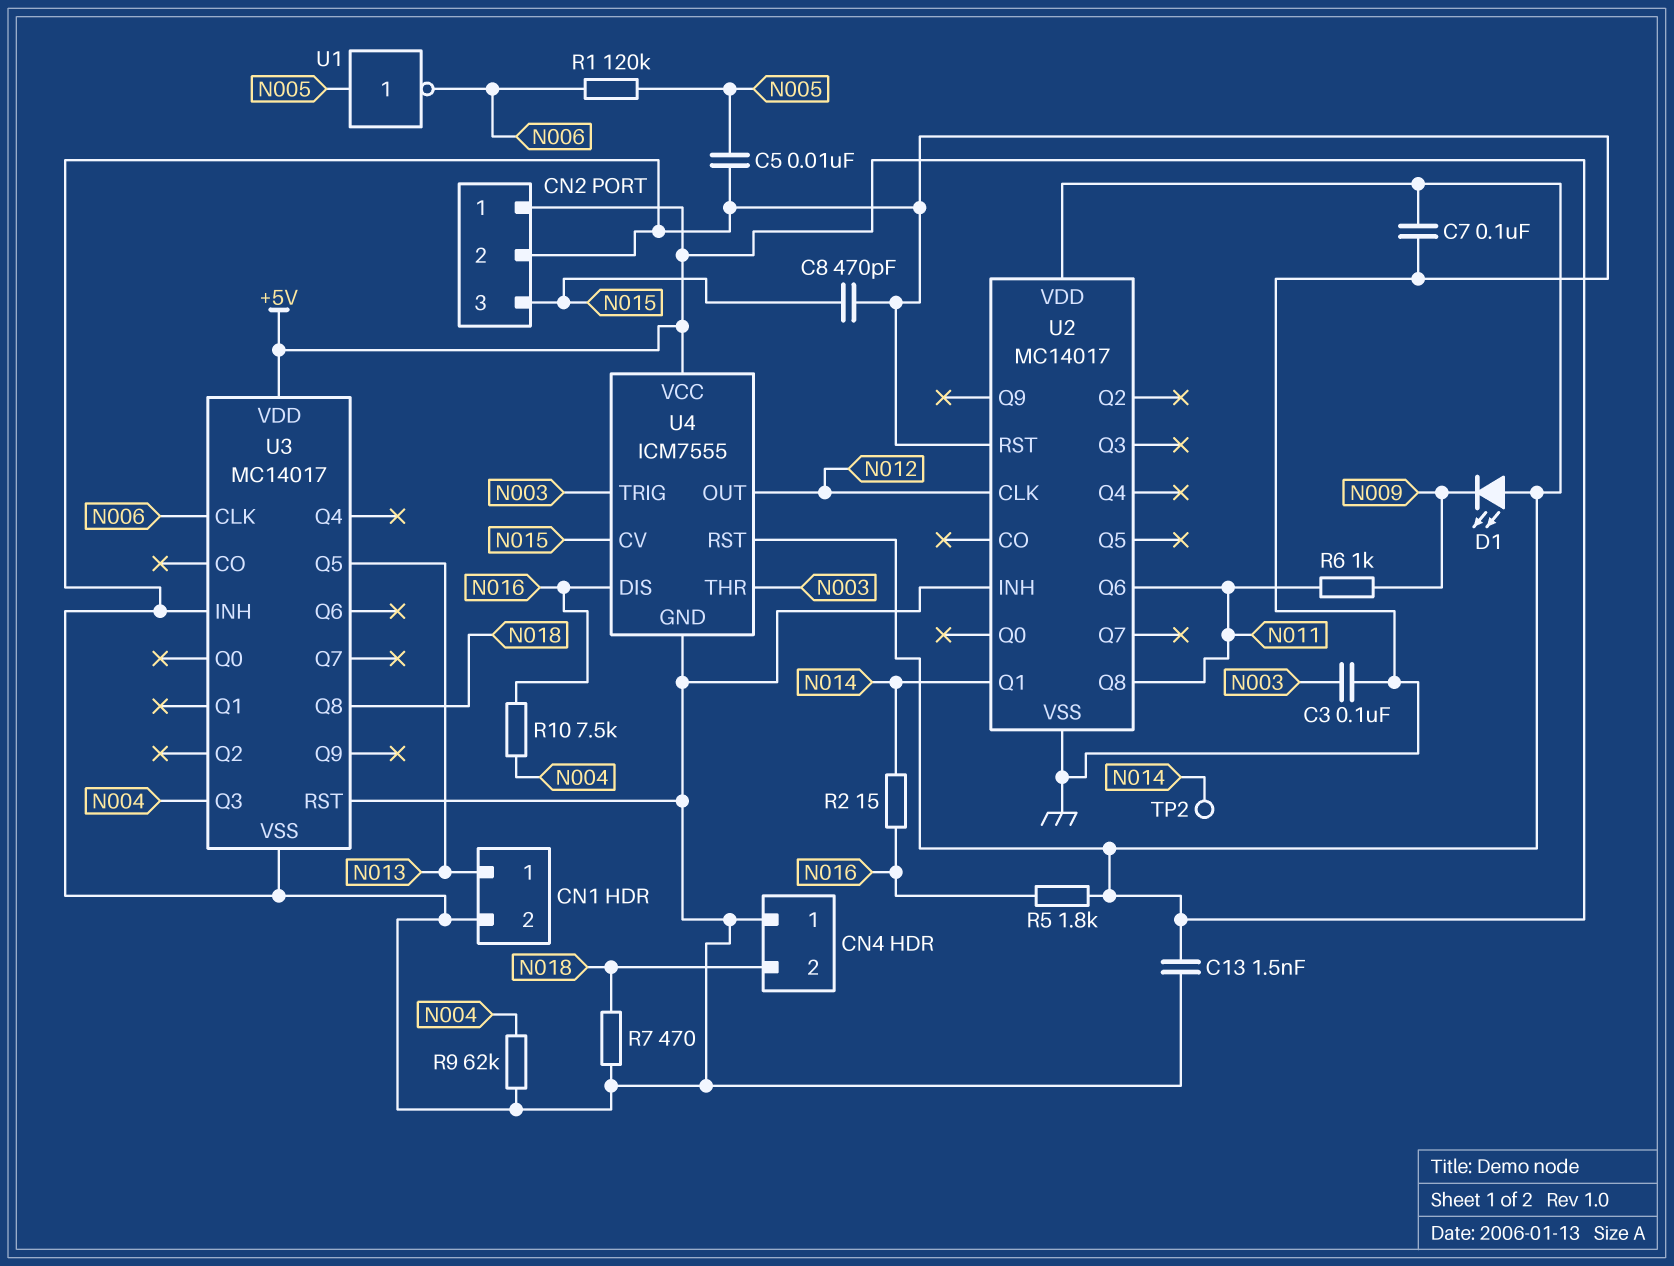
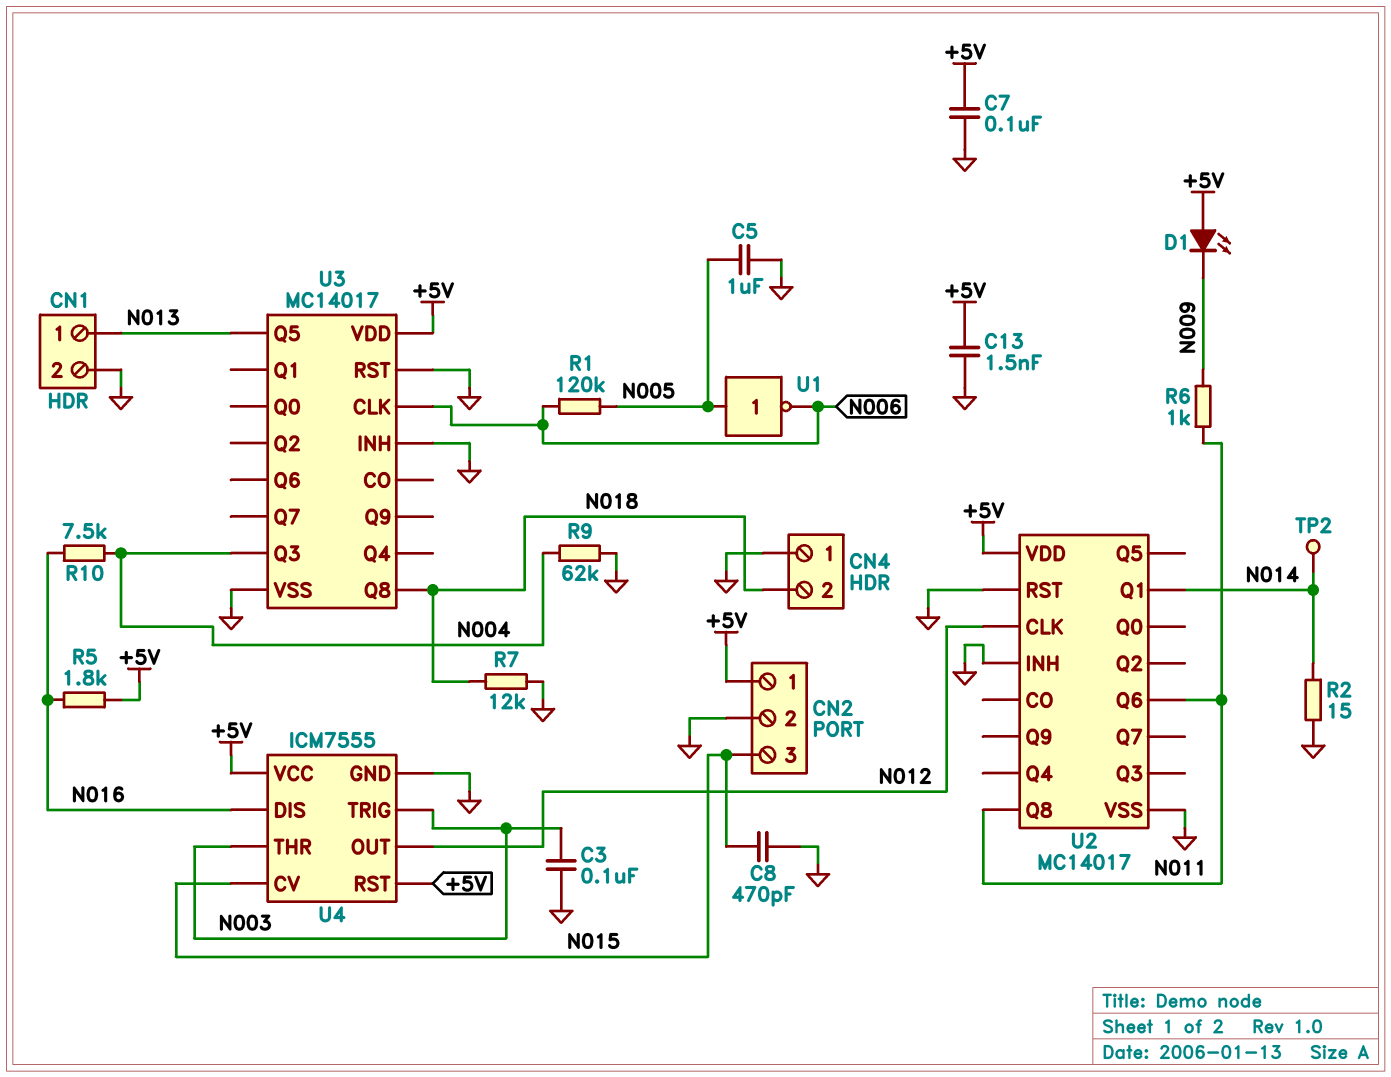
C5: 10nF (GND, N005) -> 1uF (GND, N005)
R2: 15 (N014, N016) -> 15 (GND, N014)
R7: 470 (GND, N018) -> 12k (GND, N018)

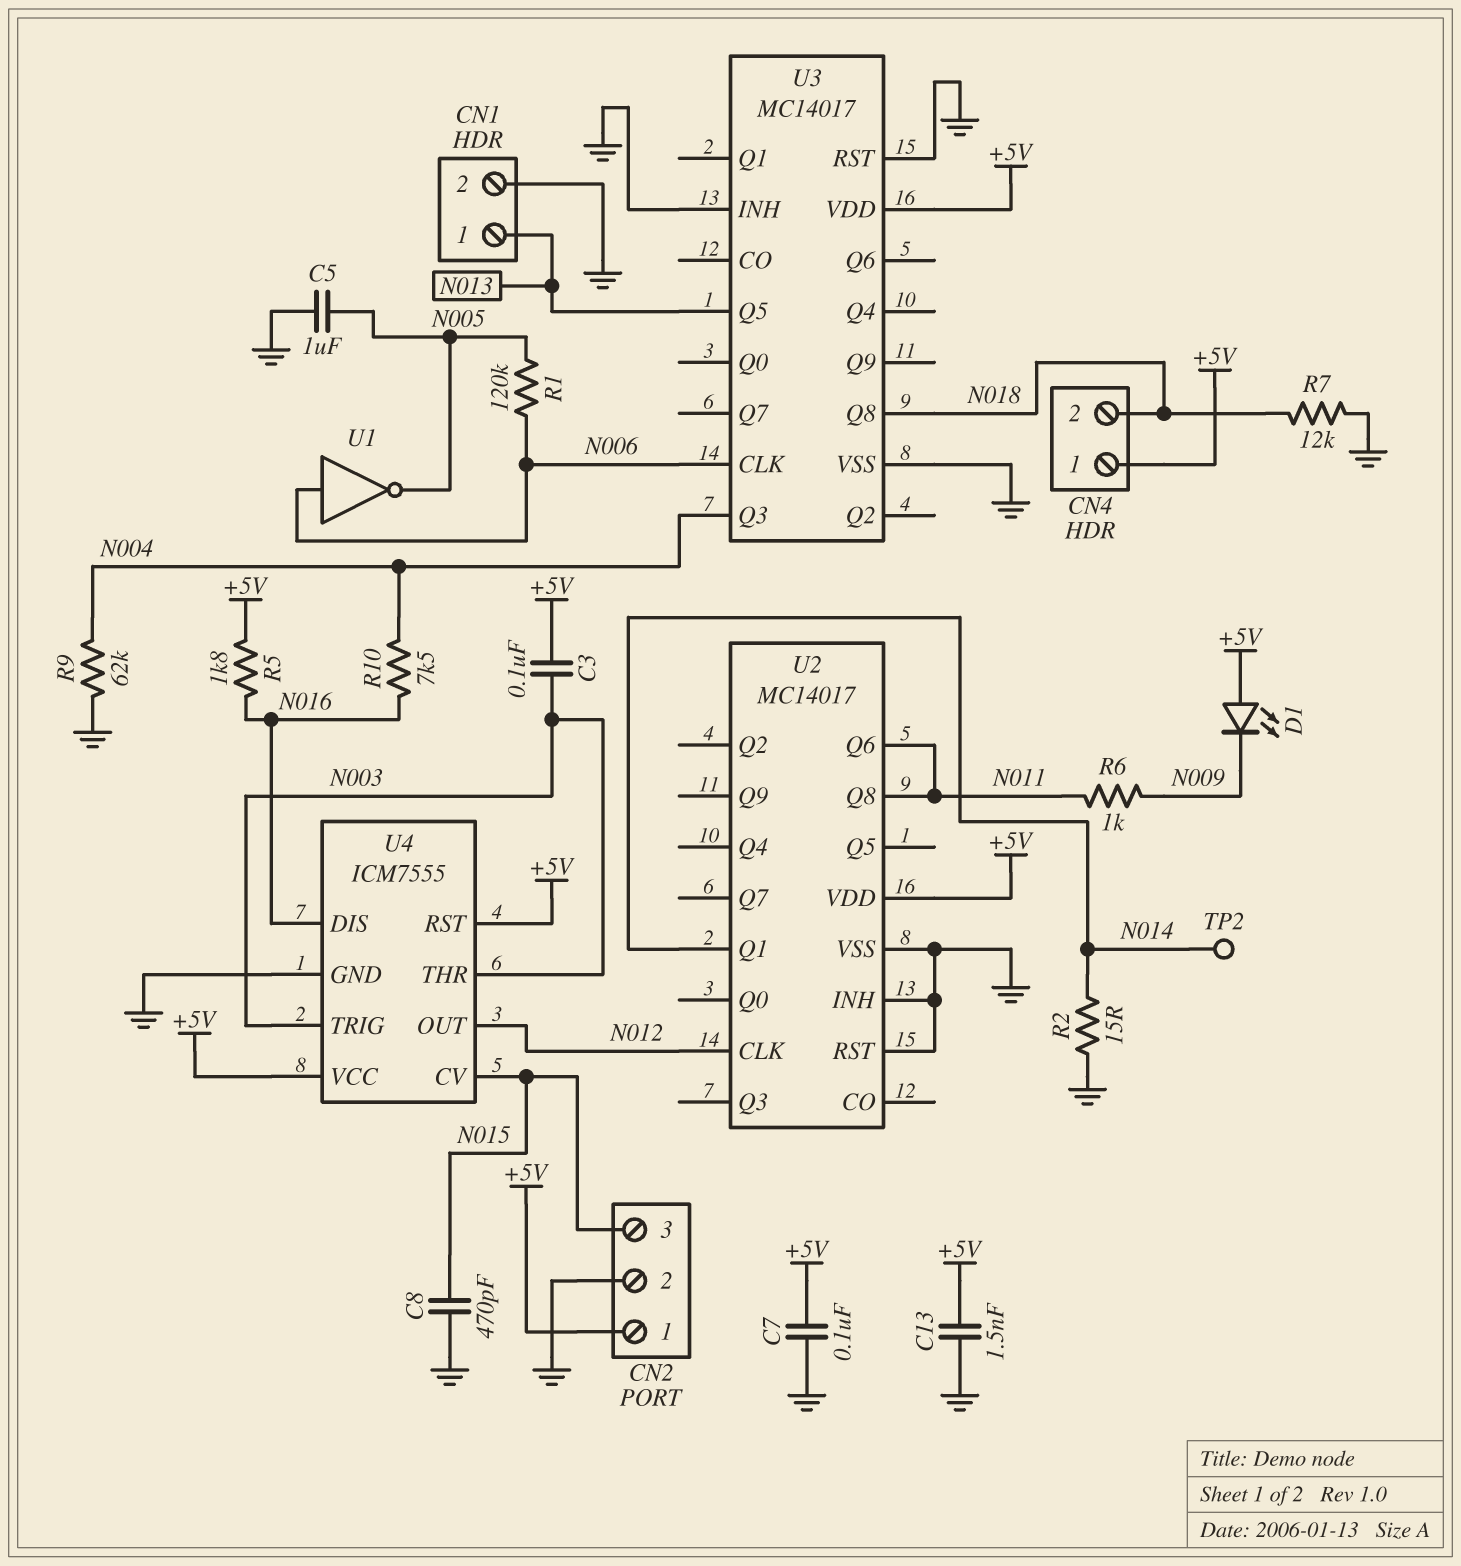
C3: 100nF (GND, N003) -> 100nF (+5V, N003)
CN4 pin 1: GND -> +5V
U1: NOT (in N005, out N006) -> NOT (in N006, out N005)

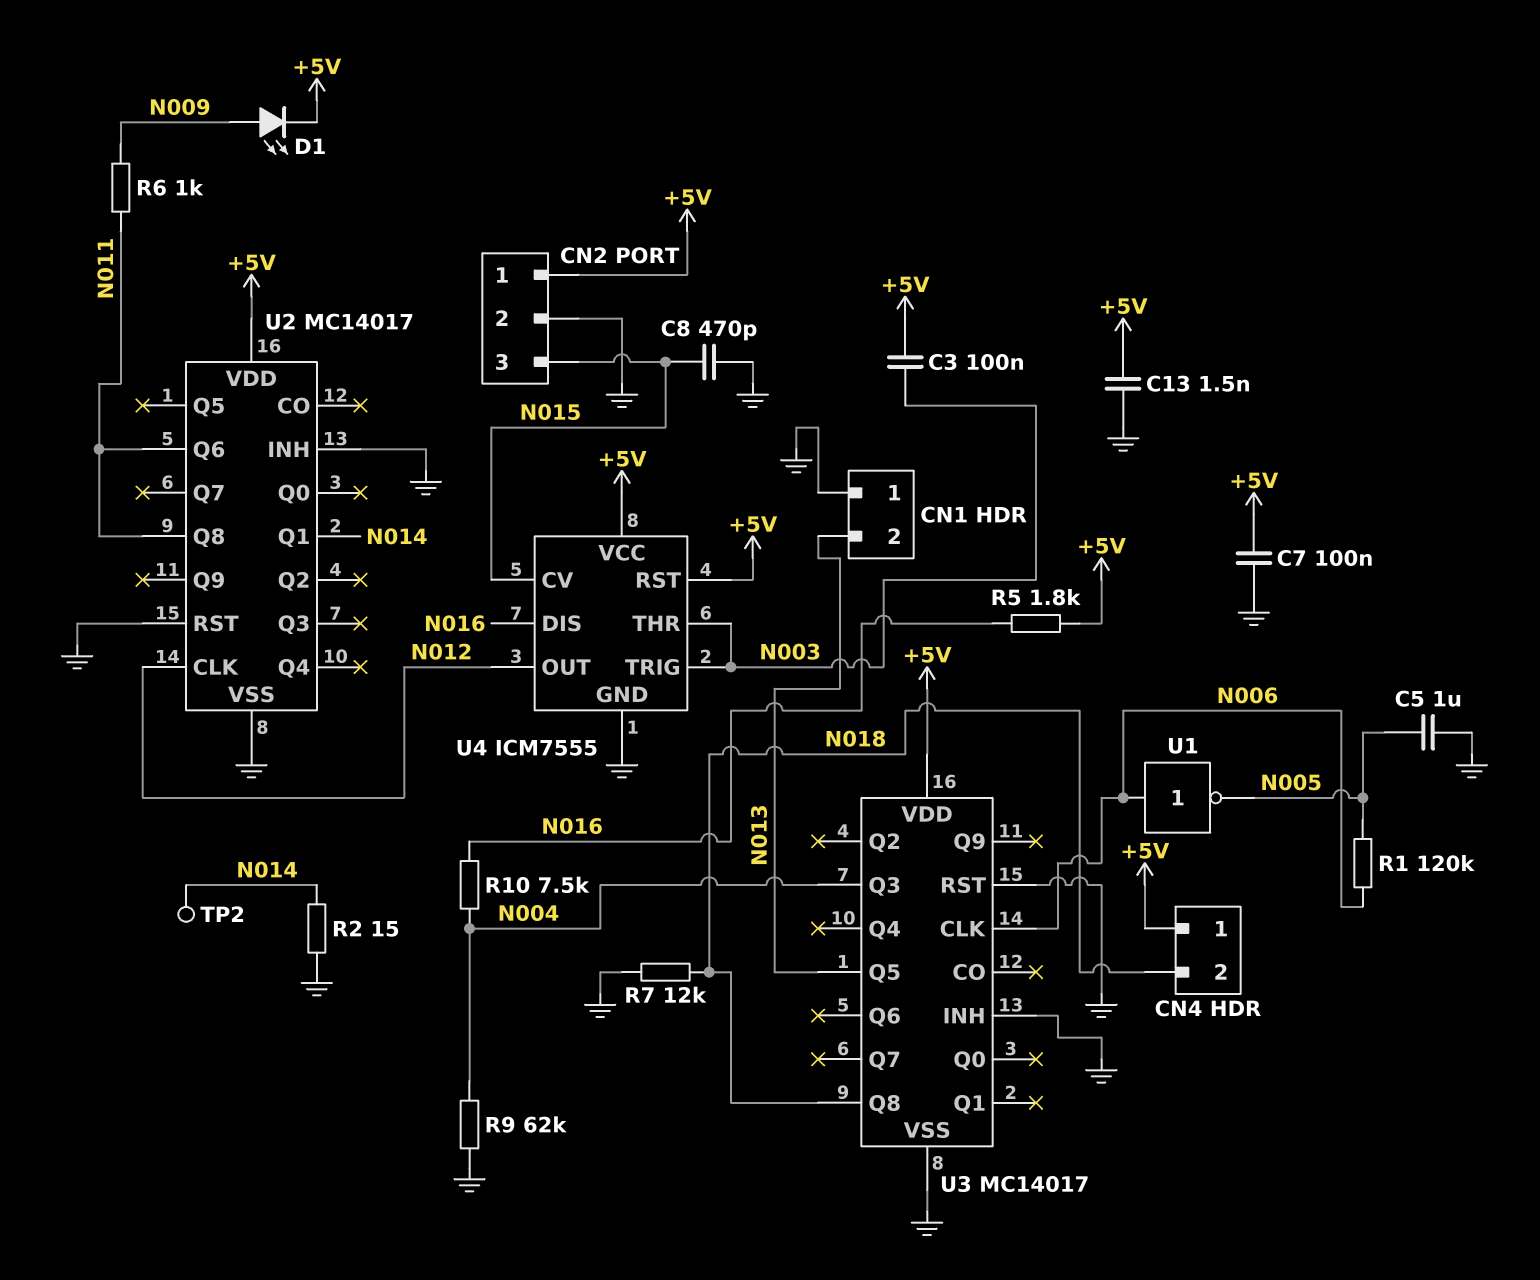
CN1 pin 1: N013 -> GND
CN1 pin 2: GND -> N013
D1: LED (A +5V, K N009) -> LED (A N009, K +5V)

